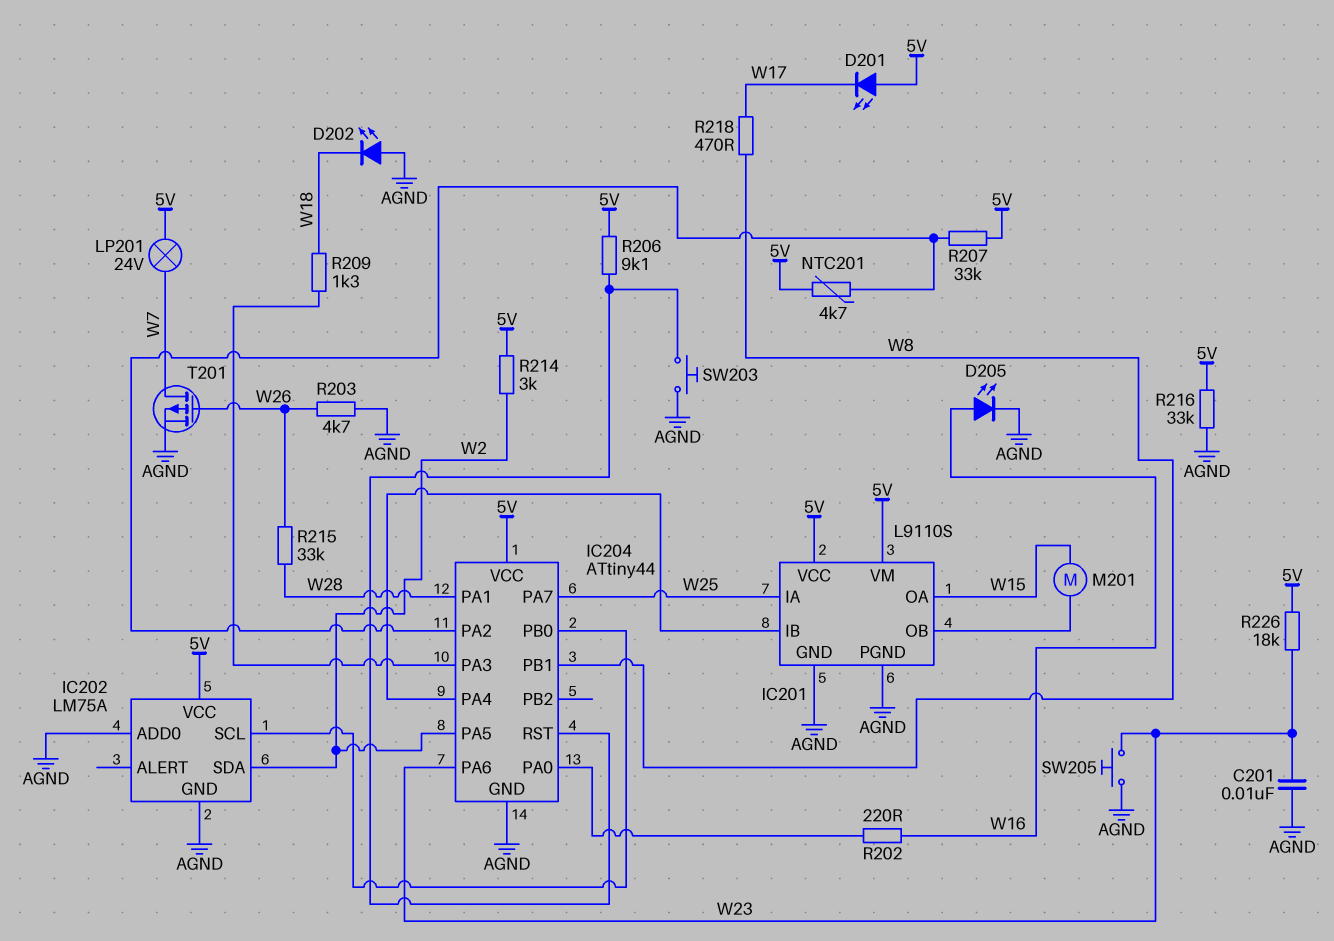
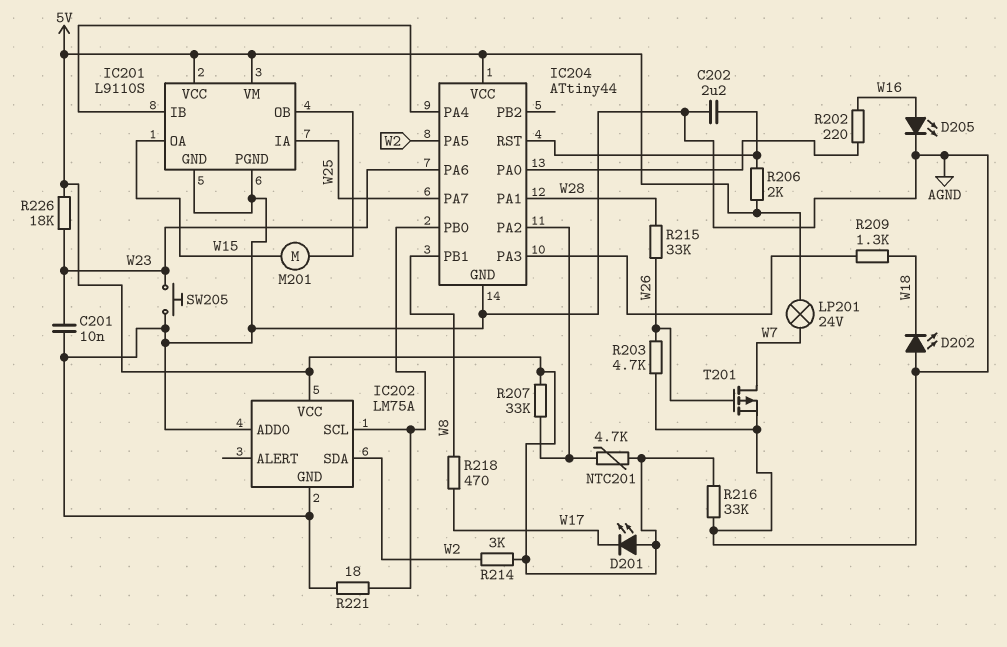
C202: none -> 2.2uF (AGND, IC204/RST)
R206: 9.1k (5V, IC204/RST) -> 2k (5V, IC204/RST)
R221: none -> 18 (AGND, IC202/SCL)
SW203: button (AGND, IC204/RST) -> none

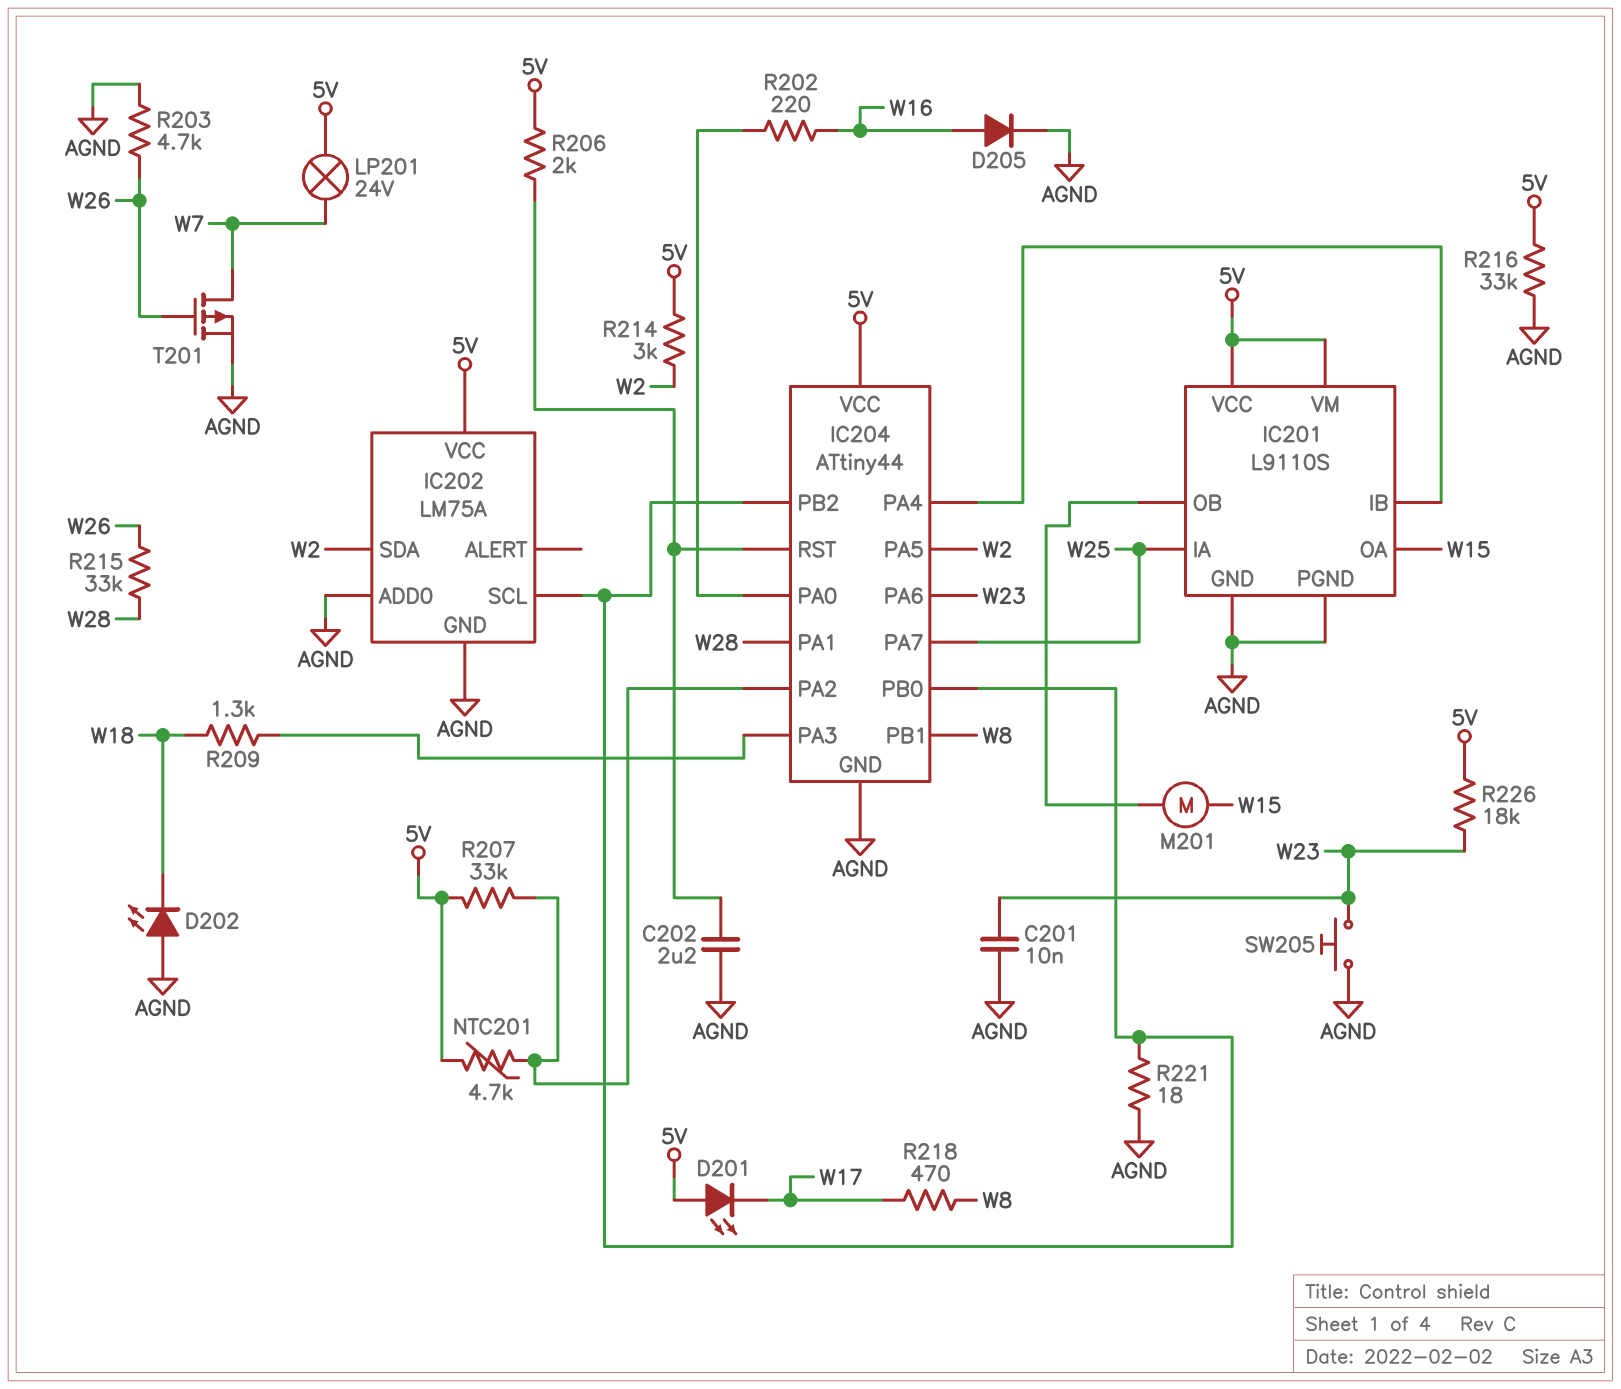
D205: LED (A W16, K AGND) -> diode (A W16, K AGND)
IC204 pin PB2: none -> IC202/SCL

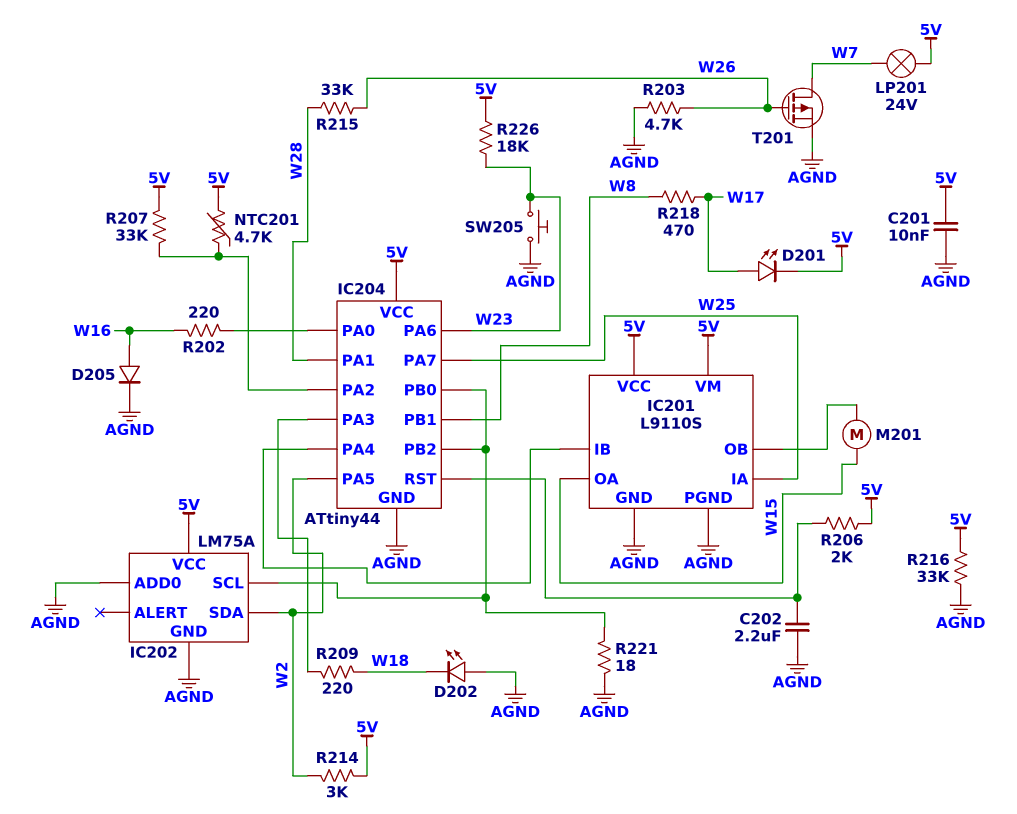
C201: 10nF (AGND, W23) -> 10nF (5V, AGND)
D201: LED (A 5V, K W17) -> LED (A W17, K 5V)
R209: 1.3k (IC204/PA3, W18) -> 220 (IC204/PA3, W18)

